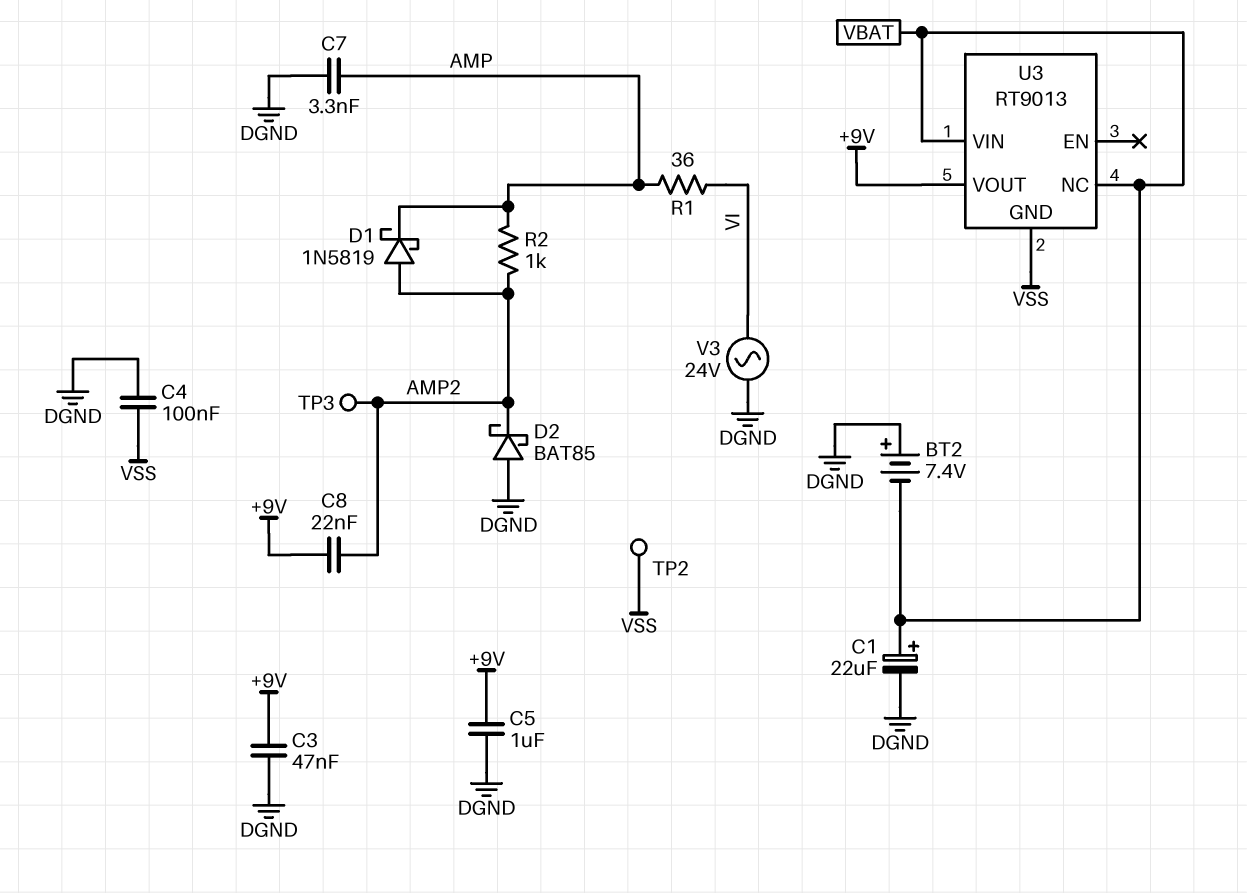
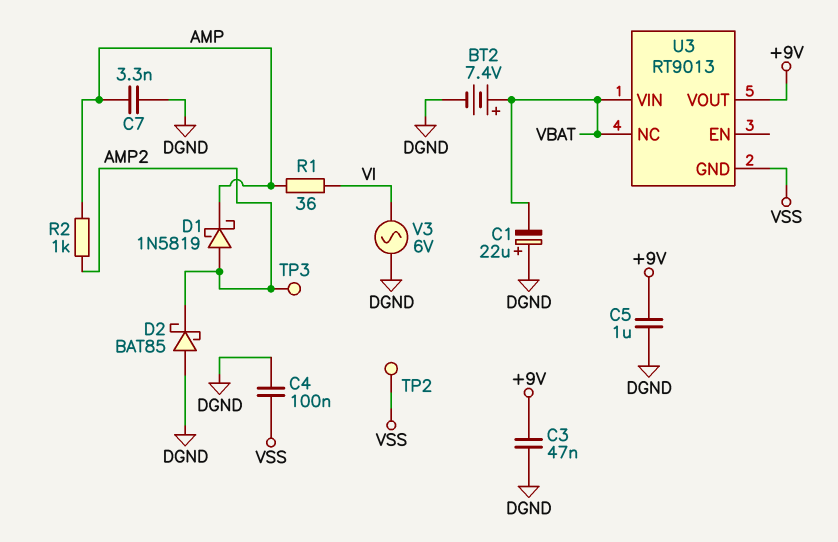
BT2: 7.4V (plus DGND, minus VBAT) -> 7.4V (plus VBAT, minus DGND)
C1: 22uF (plus VBAT, minus DGND) -> 22uF (plus DGND, minus VBAT)
C8: 22nF (+9V, AMP2) -> none
V3: AC 24V (DGND, VI) -> AC 6V (DGND, VI)

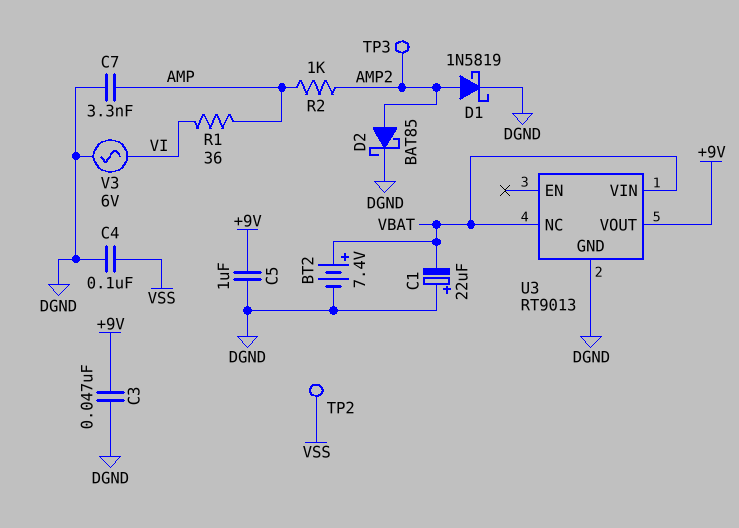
D1: schottky 1N5819 (A AMP2, K AMP) -> schottky 1N5819 (A AMP2, K DGND)
D2: schottky BAT85 (A DGND, K AMP2) -> schottky BAT85 (A AMP2, K DGND)
U3 pin GND: VSS -> DGND

